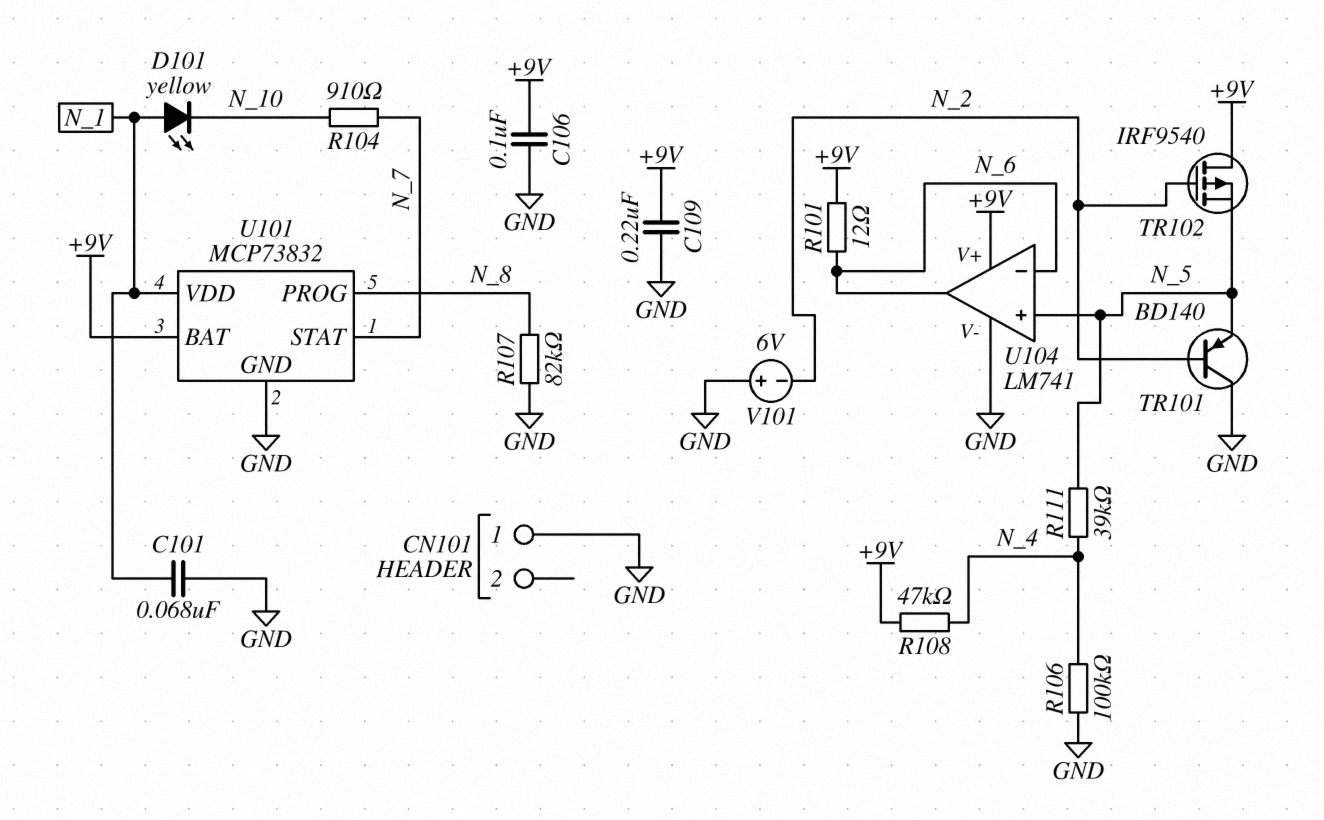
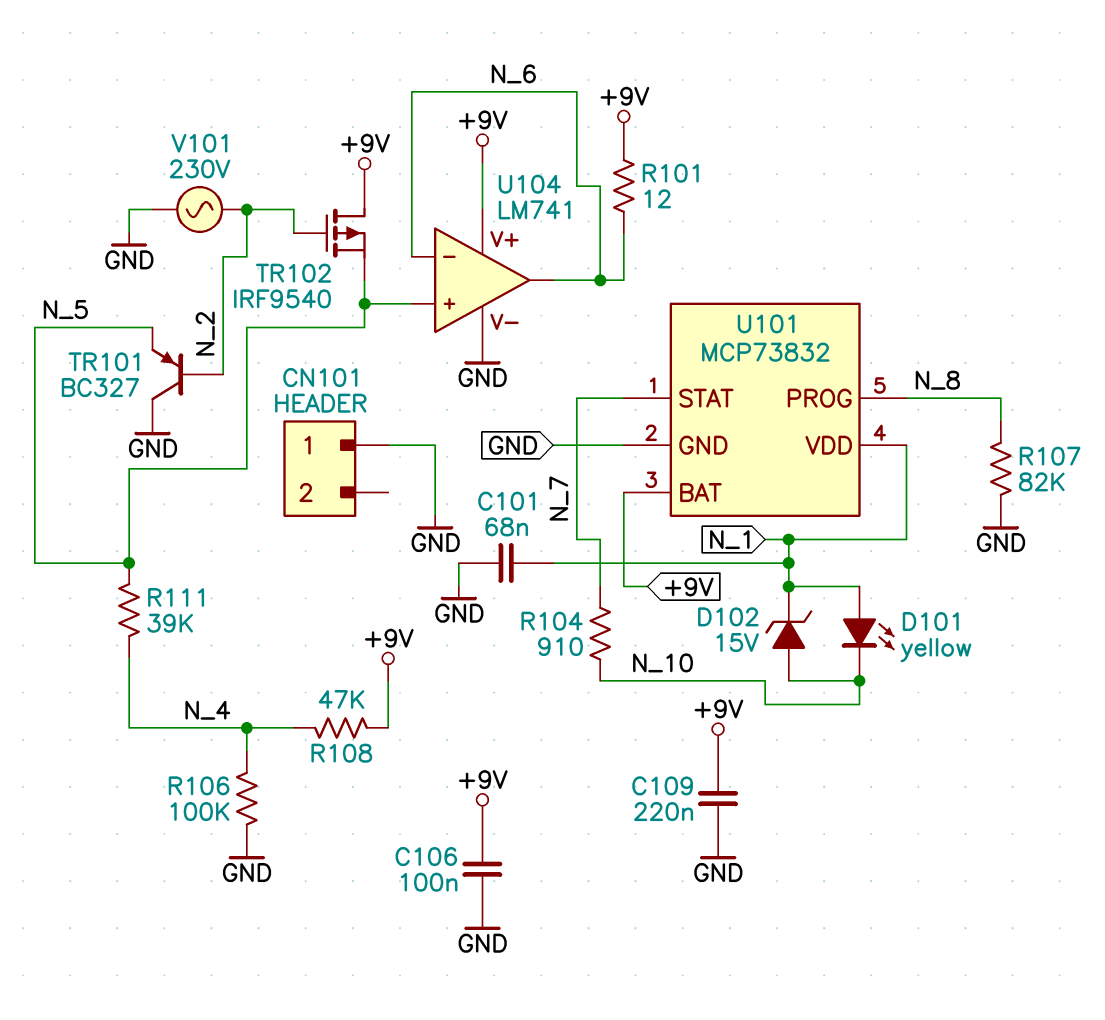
D102: none -> zener 15V (A N_10, K N_1)
TR101: PNP BD140 (B N_2, C GND, E N_5) -> PNP BC327 (B N_2, C GND, E N_5)
V101: 6V (plus GND, minus N_2) -> AC 230V (GND, N_2)

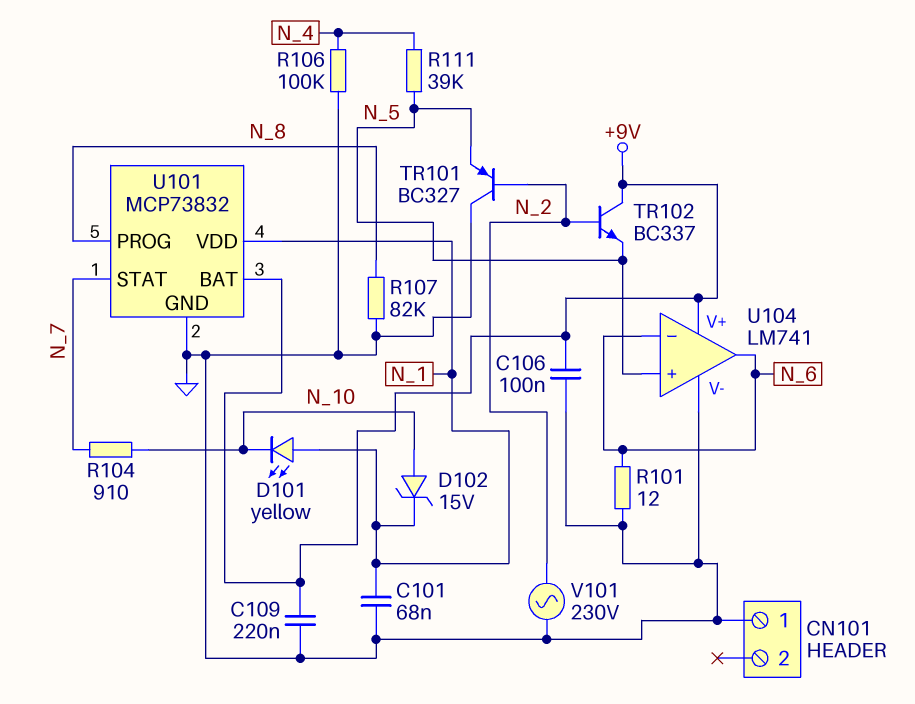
R101: 12 (+9V, N_6) -> 12 (GND, N_6)
R108: 47k (+9V, N_4) -> none
TR102: PMOS IRF9540 (G N_2, D +9V, S N_5) -> NPN BC337 (B N_2, C +9V, E N_5)

